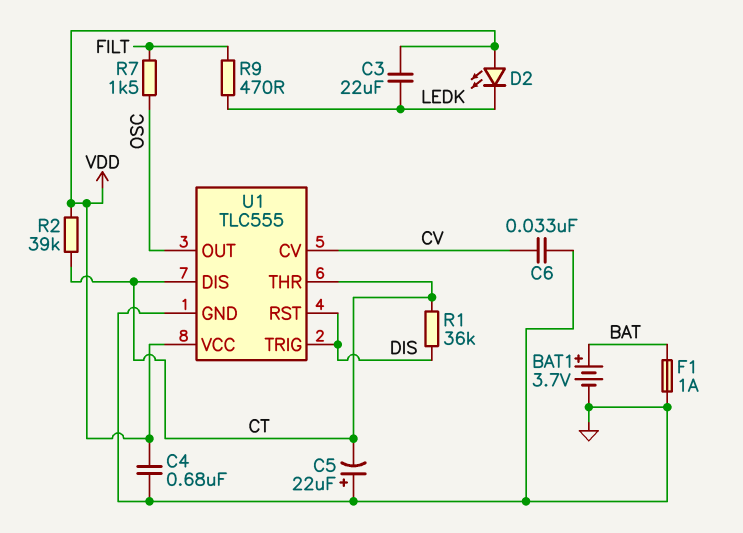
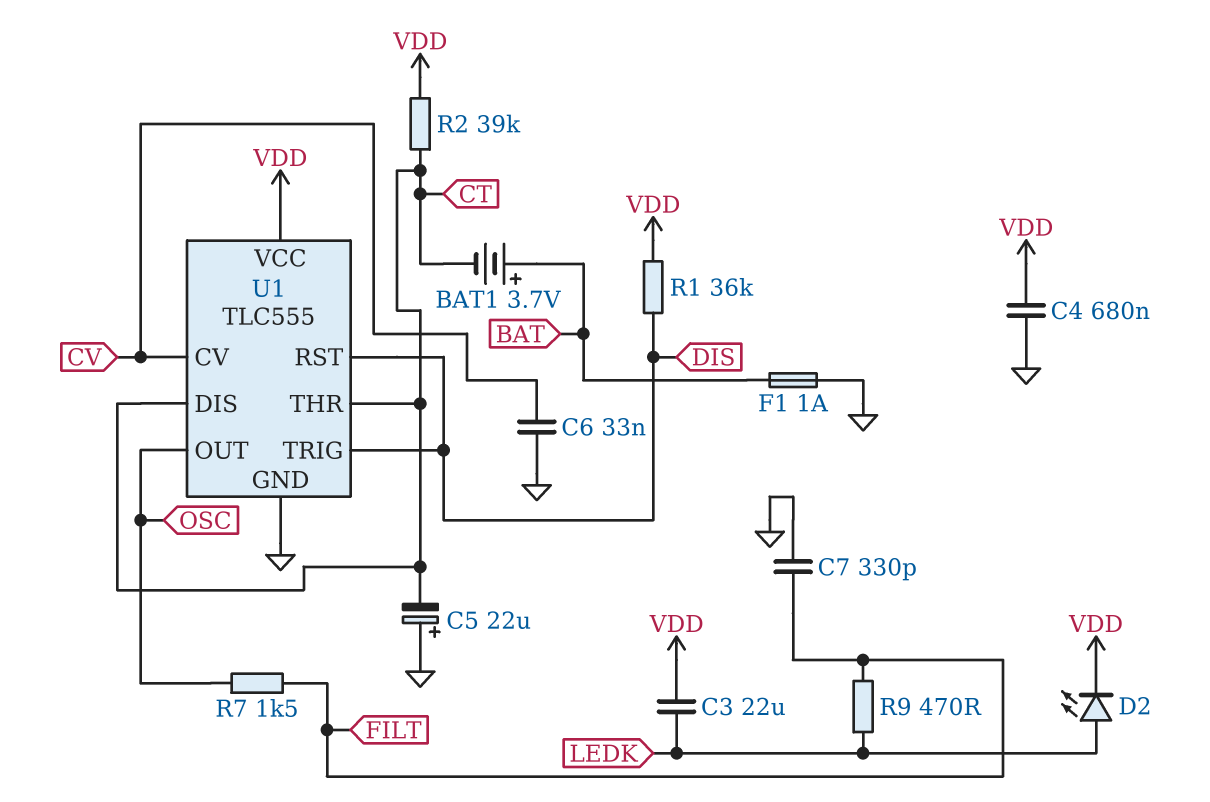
BAT1: 3.7V (plus BAT, minus GND) -> 3.7V (plus BAT, minus CT)
C7: none -> 330pF (FILT, GND)
D2: LED (A VDD, K LEDK) -> LED (A LEDK, K VDD)
R1: 36k (CT, DIS) -> 36k (DIS, VDD)

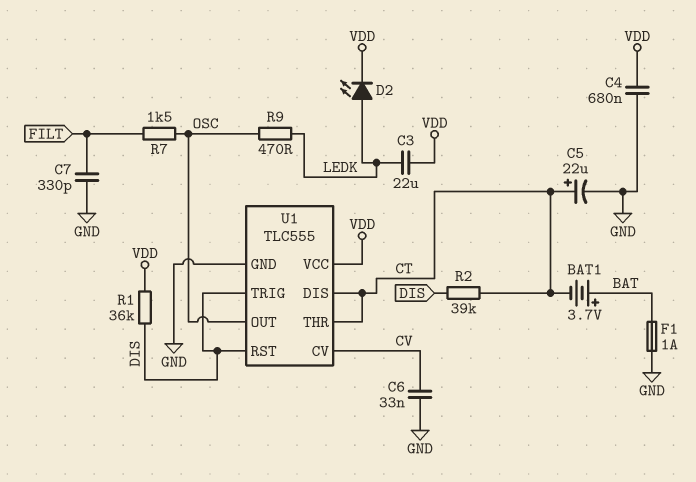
C5: 22uF (plus GND, minus CT) -> 22uF (plus CT, minus GND)
R2: 39k (CT, VDD) -> 39k (CT, DIS)
R9: 470 (FILT, LEDK) -> 470 (LEDK, OSC)

